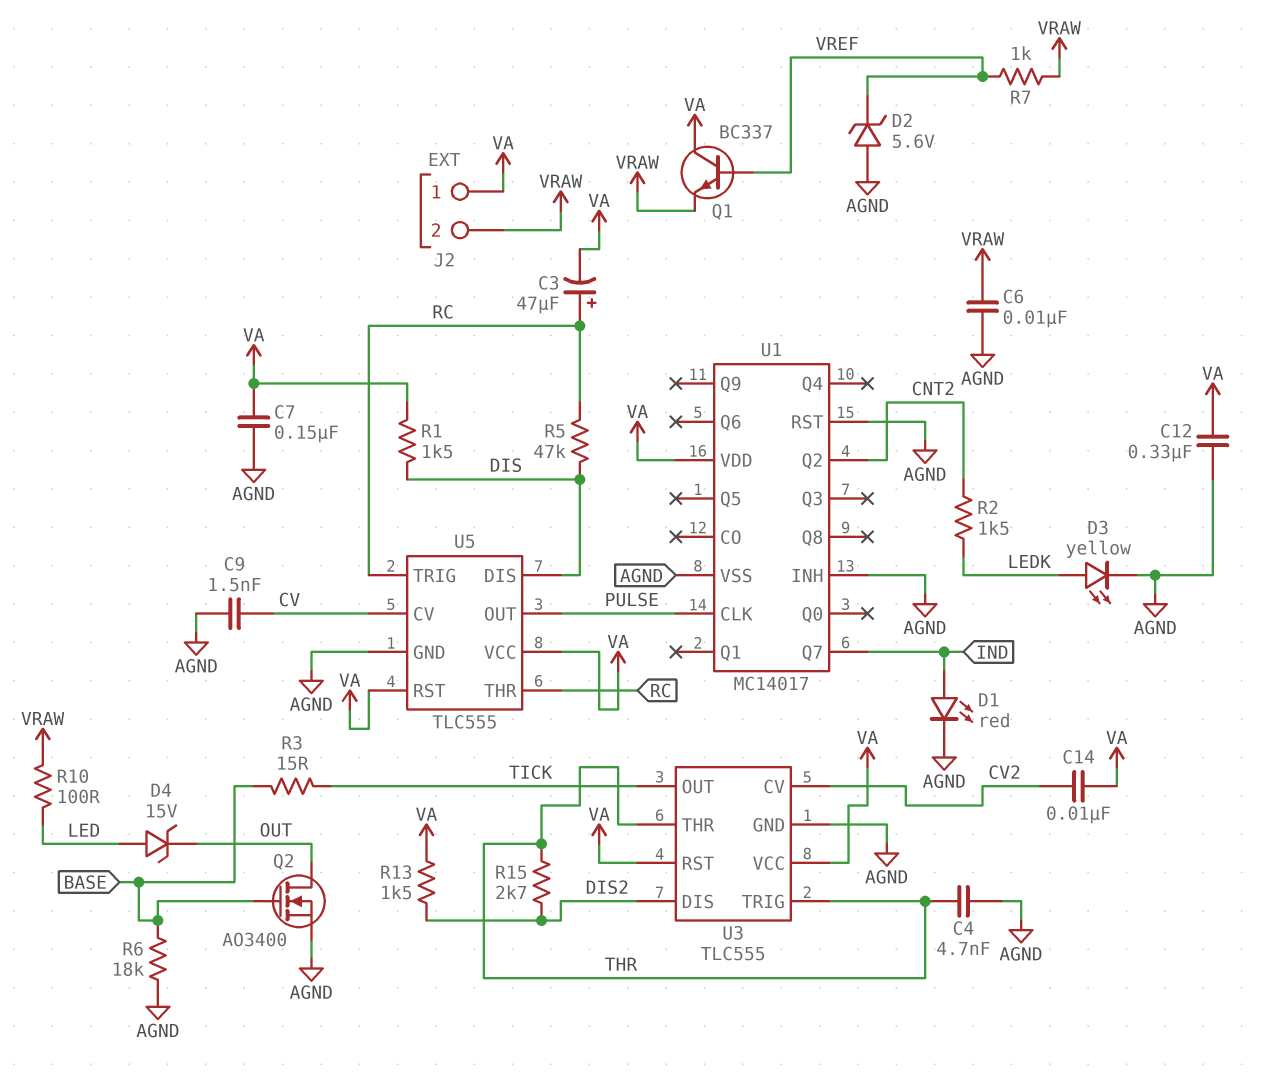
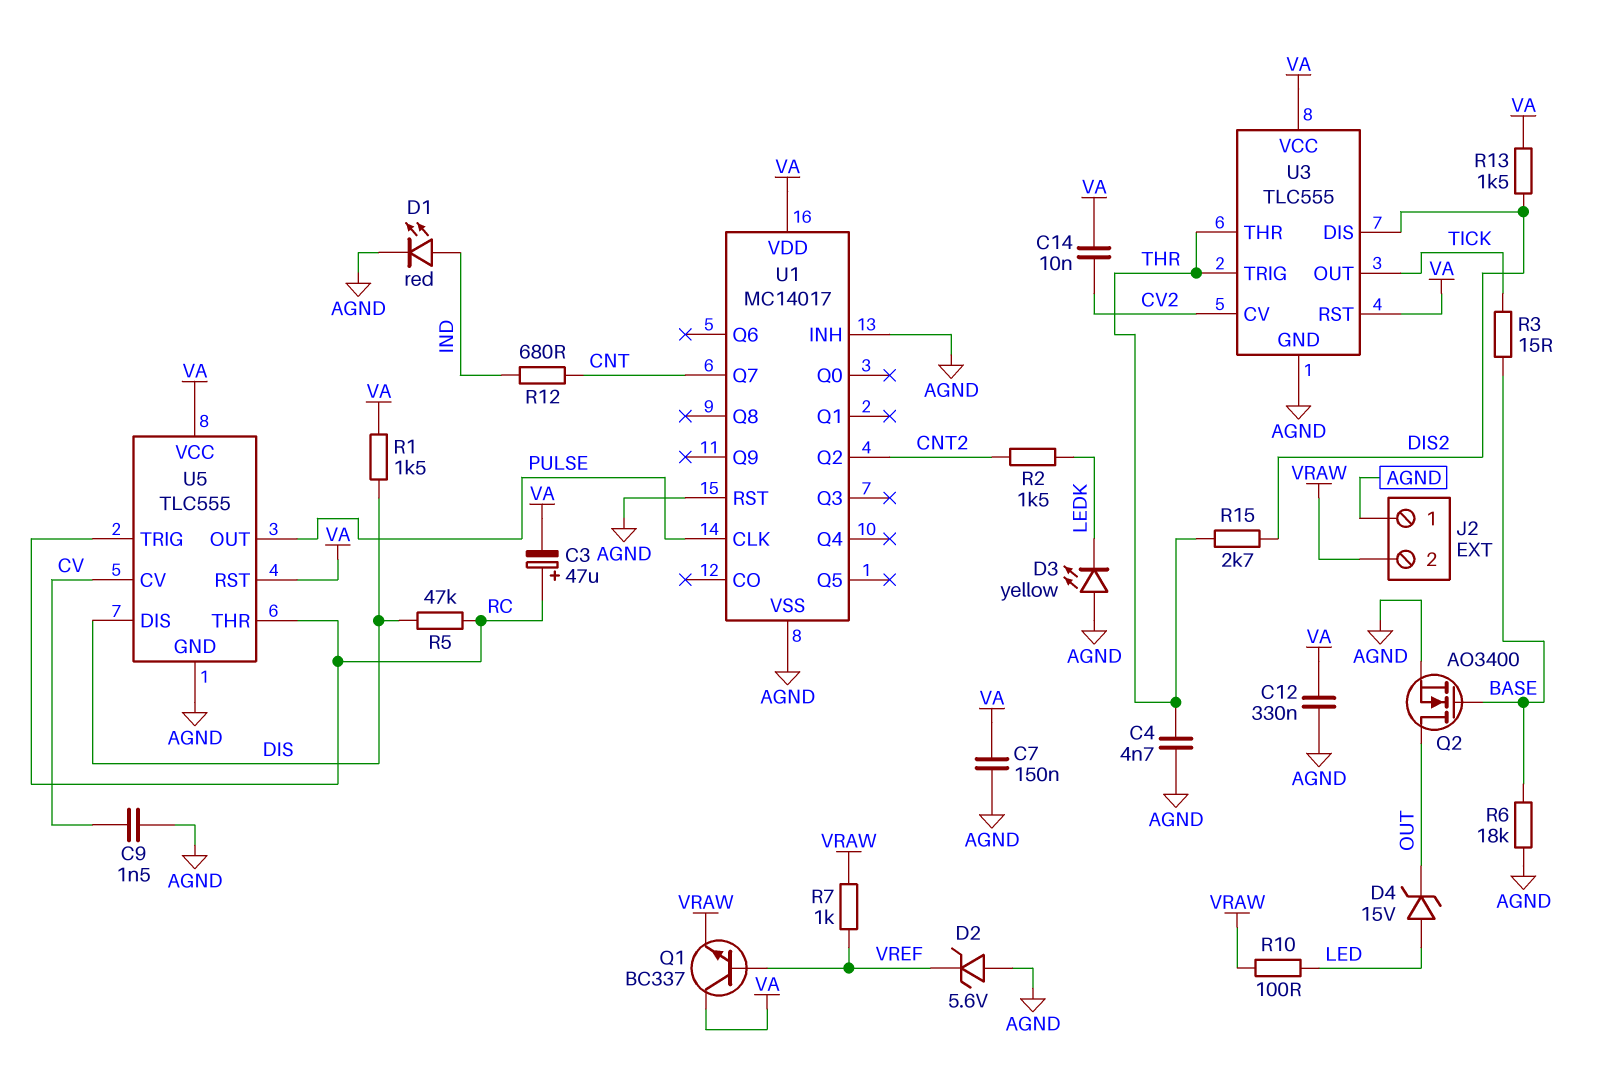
C6: 10nF (AGND, VRAW) -> none
D3: LED yellow (A LEDK, K AGND) -> LED yellow (A AGND, K LEDK)
J2 pin 1: VA -> AGND
R12: none -> 680 (CNT, IND)
U1 pin Q7: IND -> CNT

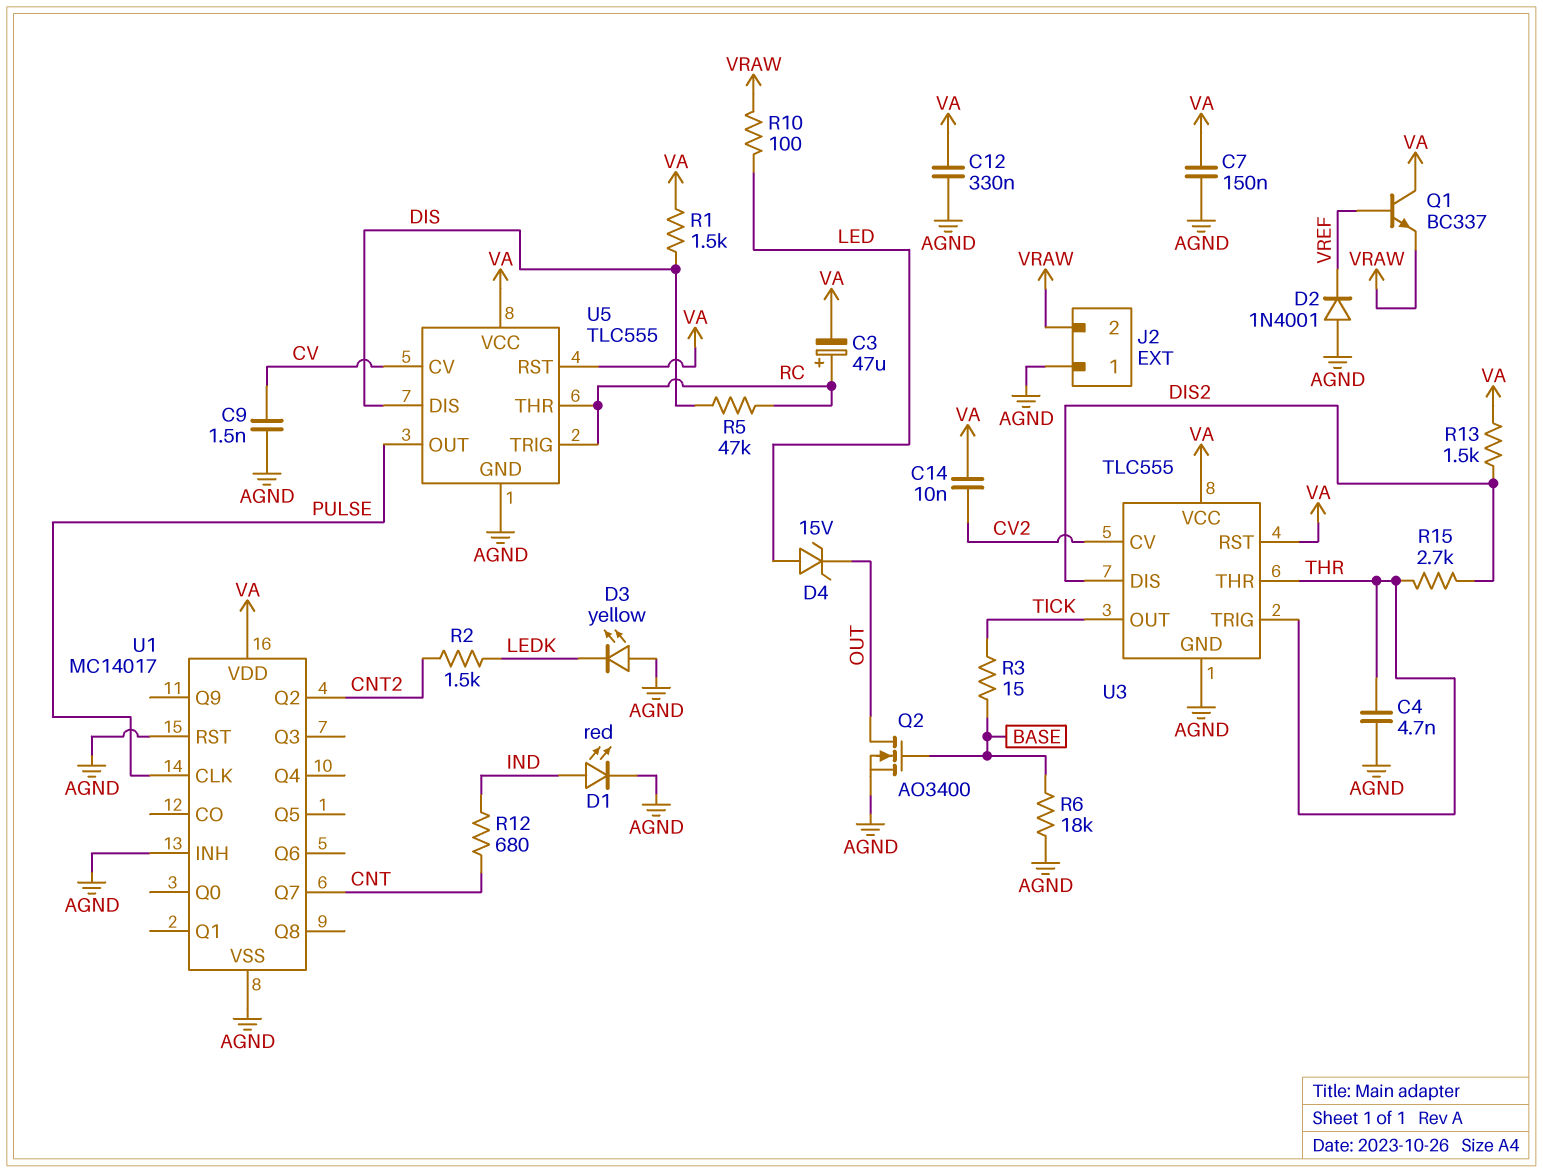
D2: zener 5.6V (A AGND, K VREF) -> diode 1N4001 (A AGND, K VREF)
R7: 1k (VRAW, VREF) -> none

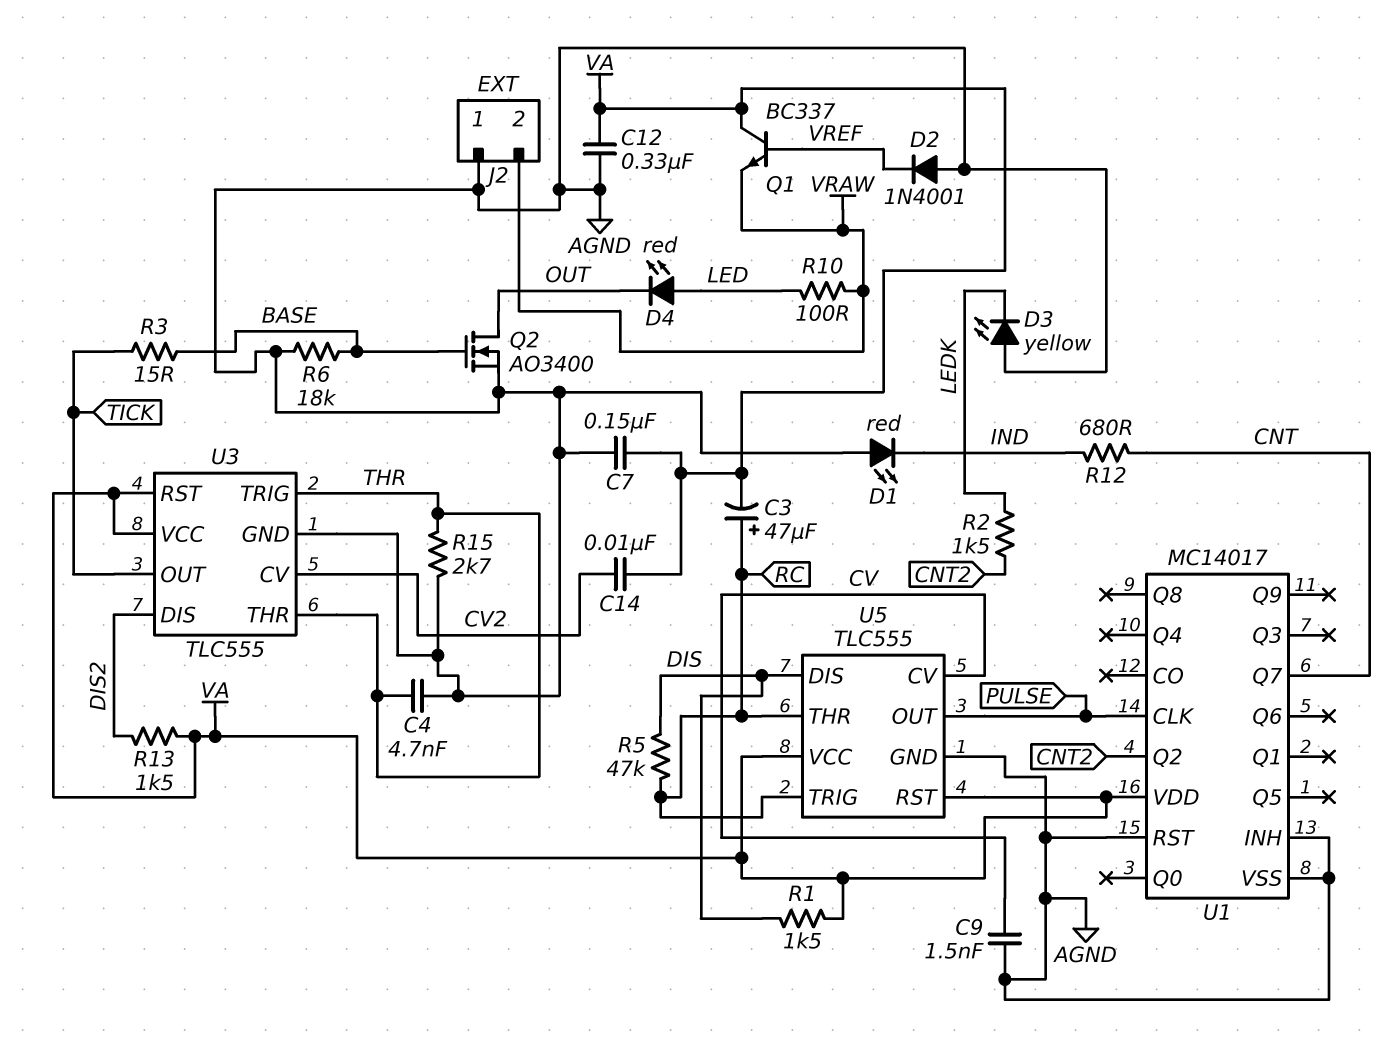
D1: LED red (A IND, K AGND) -> LED red (A AGND, K IND)
D4: zener 15V (A LED, K OUT) -> LED red (A LED, K OUT)
R15: 2.7k (DIS2, THR) -> 2.7k (AGND, THR)

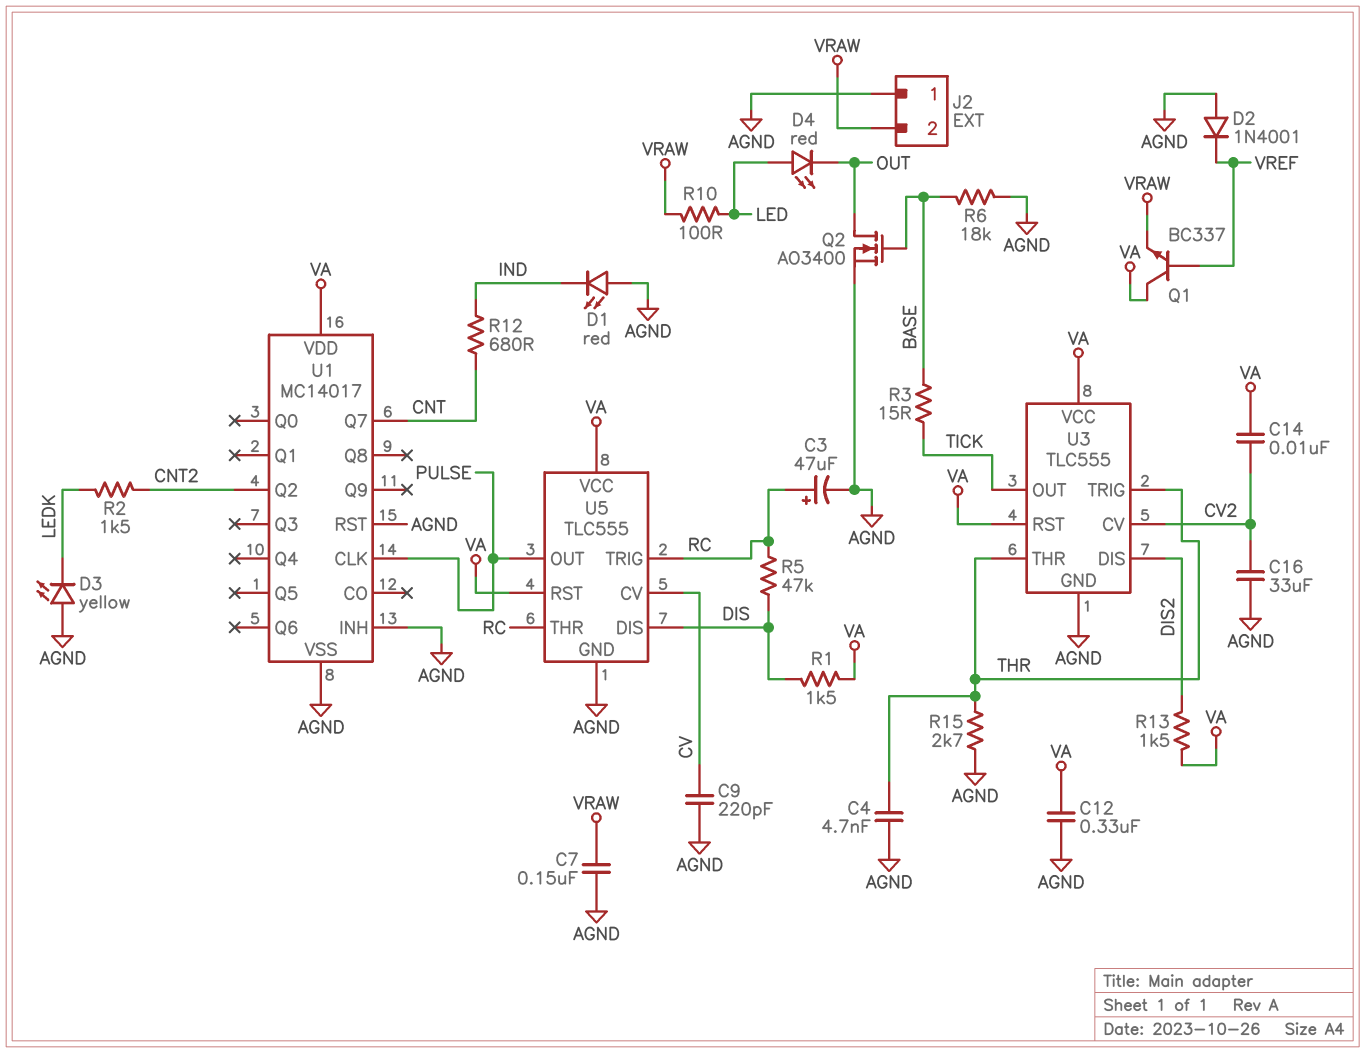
C3: 47uF (plus RC, minus VA) -> 47uF (plus RC, minus AGND)
C7: 150nF (AGND, VA) -> 150nF (AGND, VRAW)
C9: 1.5nF (AGND, CV) -> 220pF (AGND, CV)
C16: none -> 33uF (AGND, CV2)

